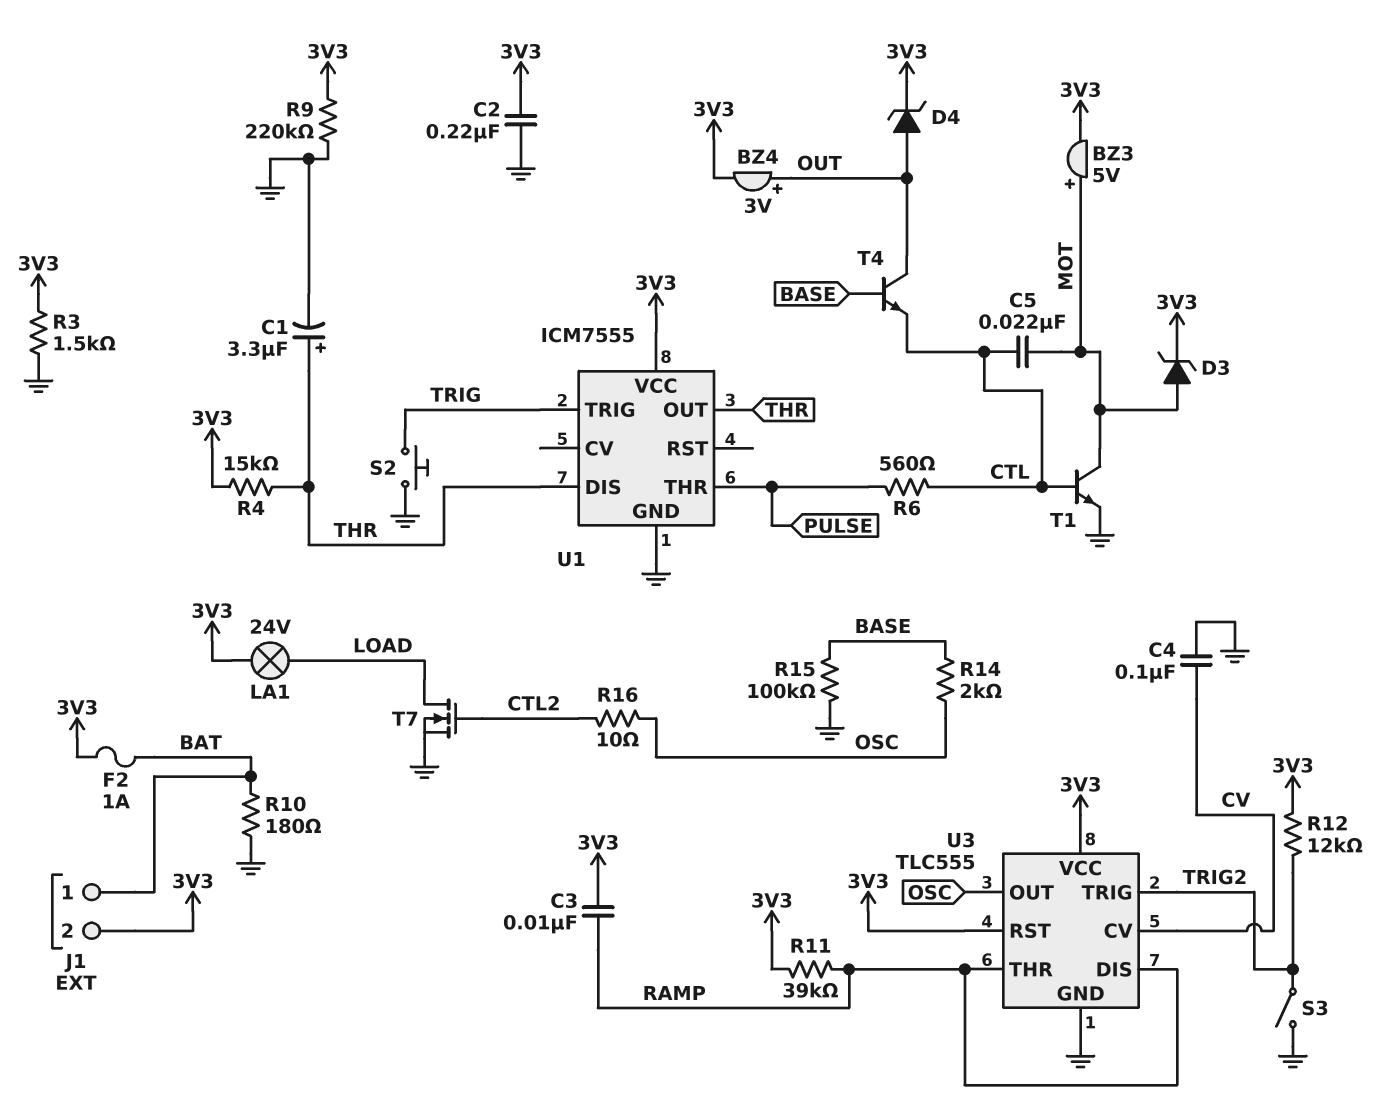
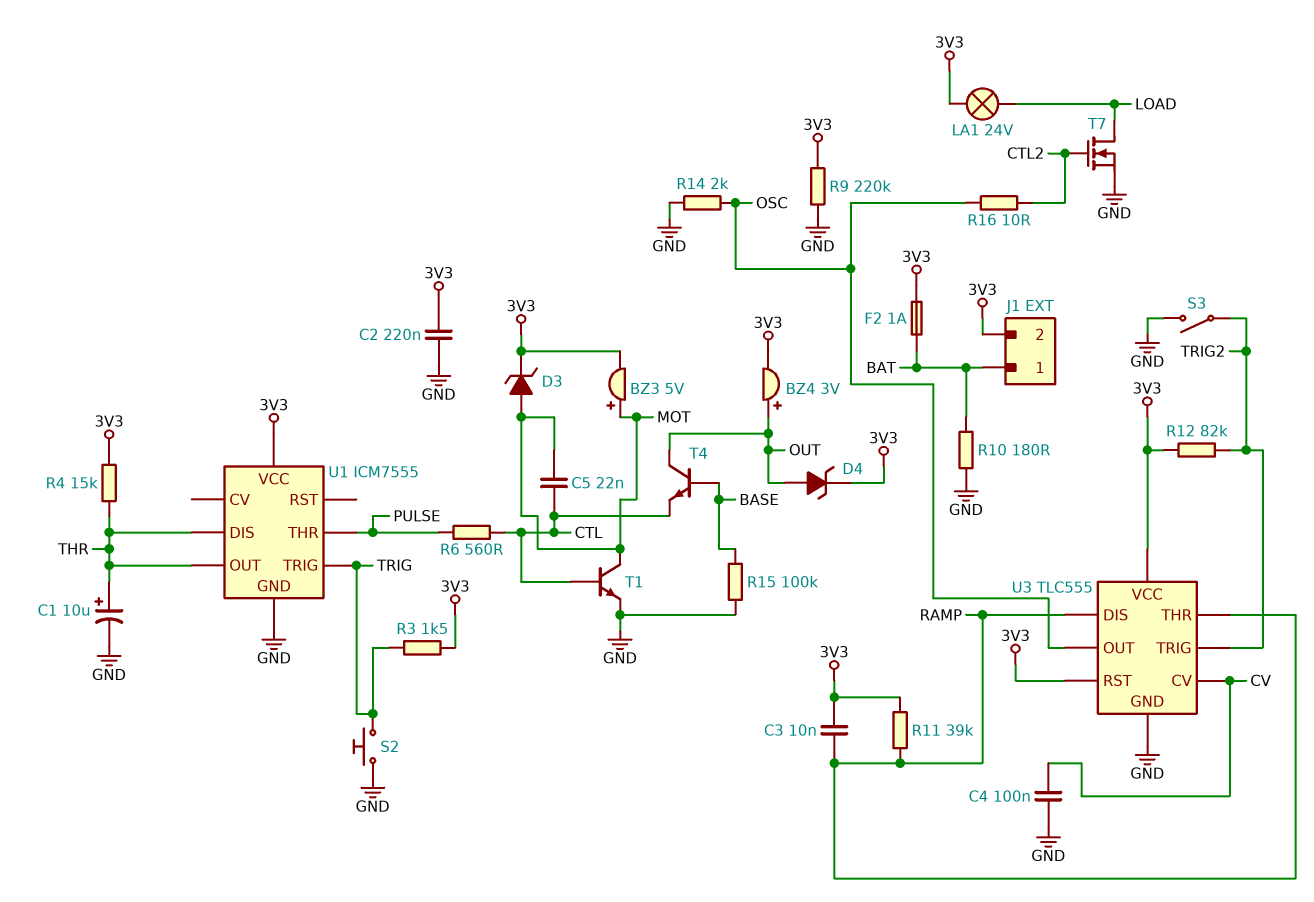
C1: 3.3uF (plus THR, minus GND) -> 10uF (plus THR, minus GND)
R3: 1.5k (3V3, GND) -> 1.5k (3V3, TRIG)
R12: 12k (3V3, TRIG2) -> 82k (3V3, TRIG2)
R14: 2k (BASE, OSC) -> 2k (GND, OSC)

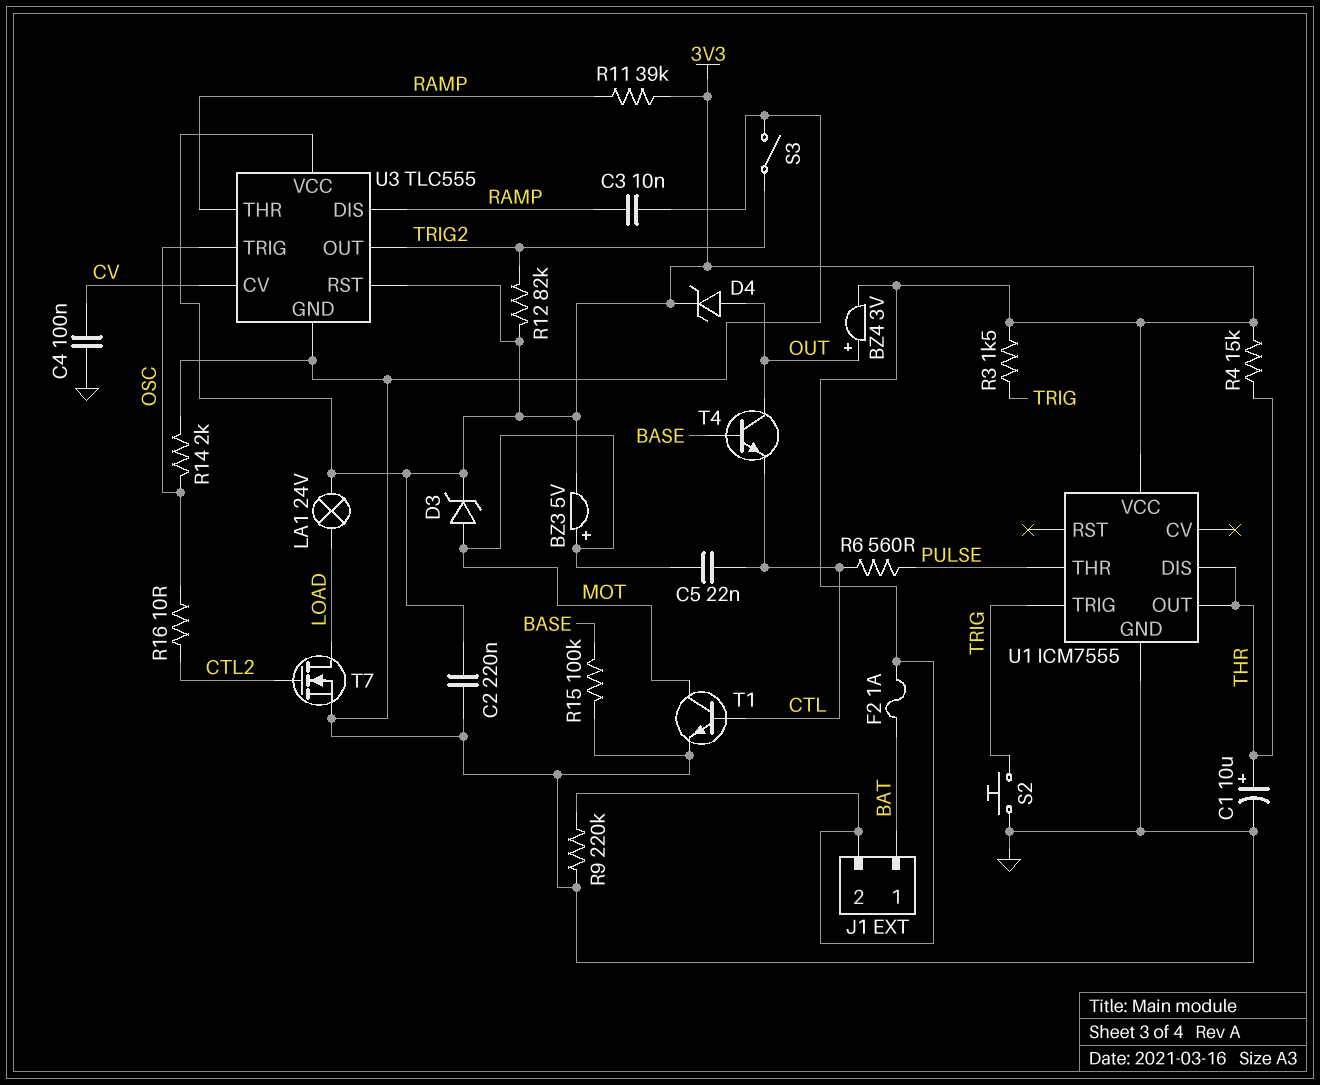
C3: 10nF (3V3, RAMP) -> 10nF (GND, RAMP)
R10: 180 (BAT, GND) -> none
U3 pin OUT: OSC -> TRIG2
U3 pin TRIG: TRIG2 -> OSC

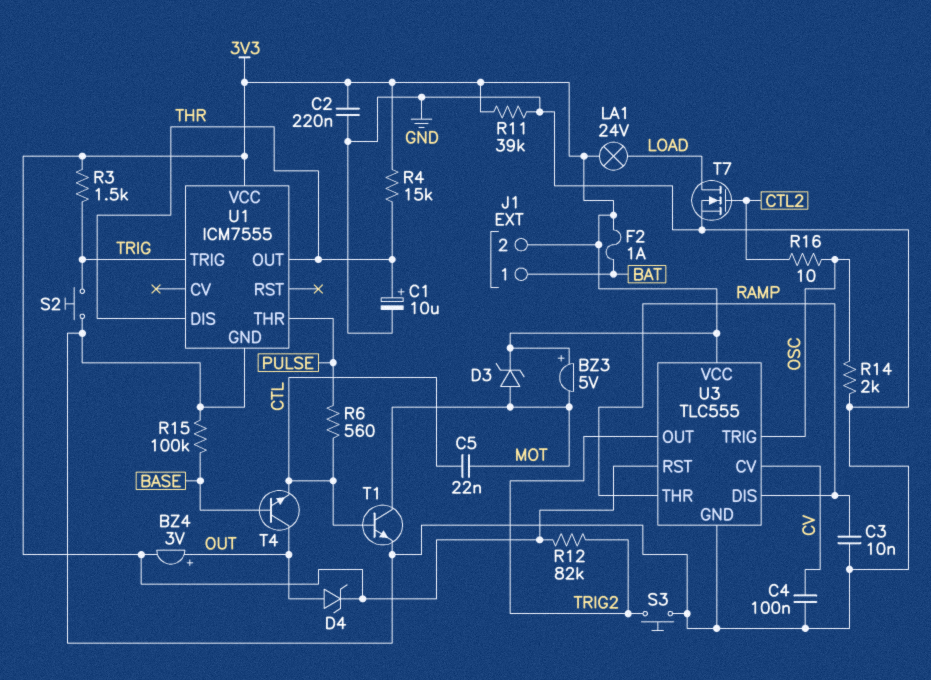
BZ3: buzzer 5V (plus MOT, minus 3V3) -> buzzer 5V (plus 3V3, minus MOT)
R9: 220k (3V3, GND) -> none
R11: 39k (3V3, RAMP) -> 39k (3V3, GND)
S3: switch (GND, TRIG2) -> button (GND, TRIG2)

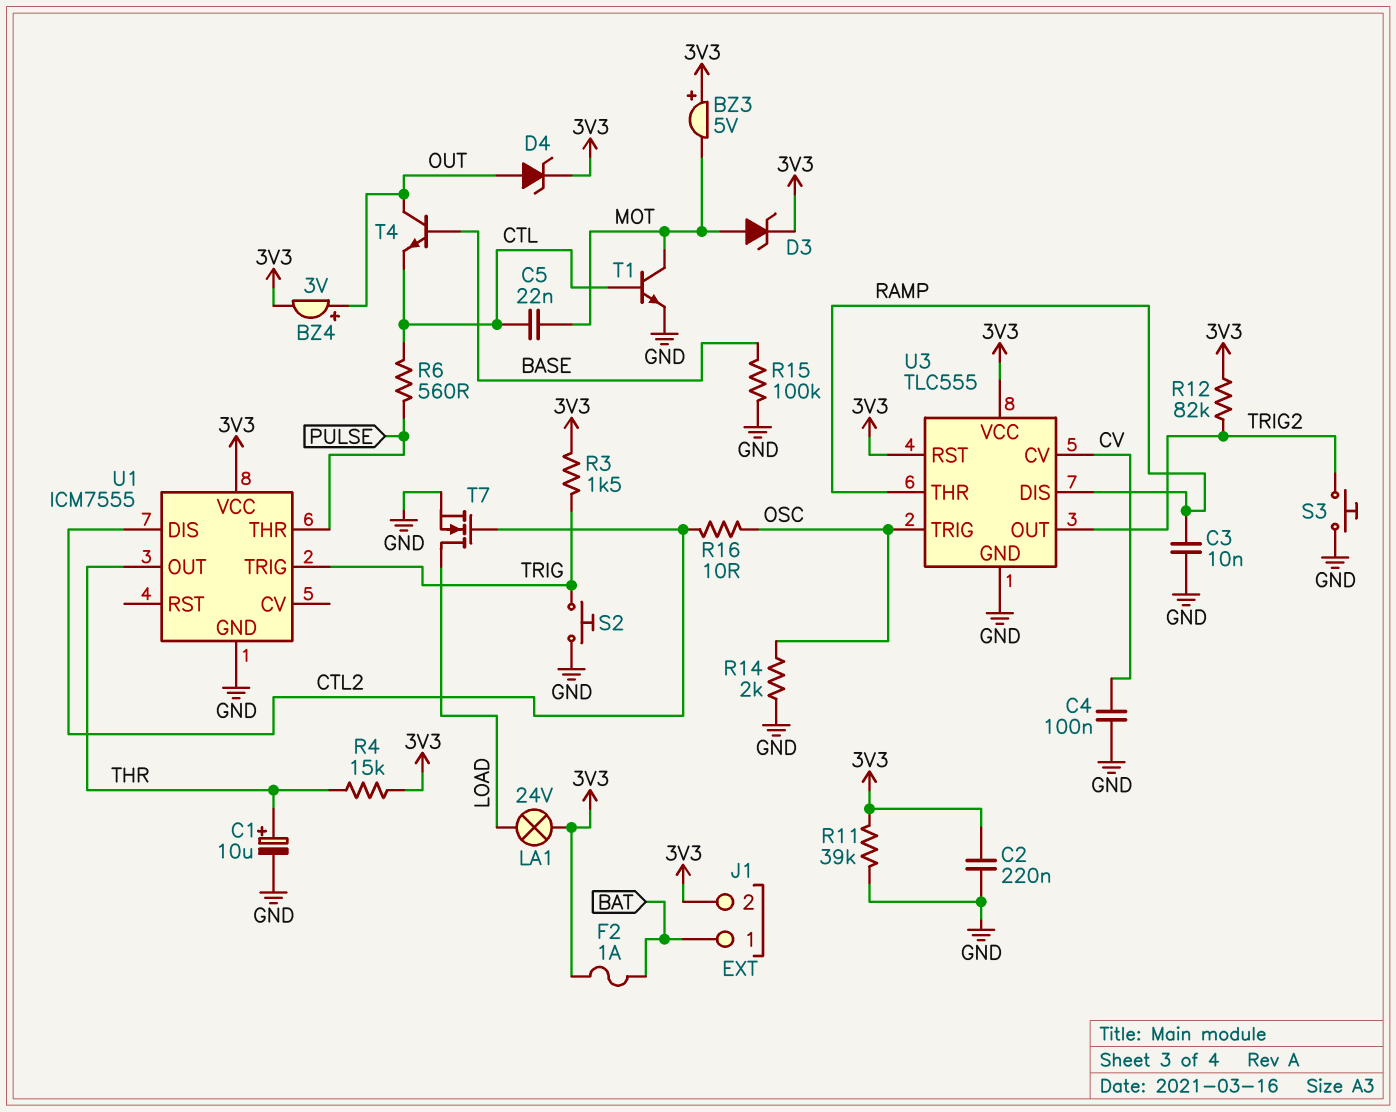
U1 pin DIS: THR -> CTL2

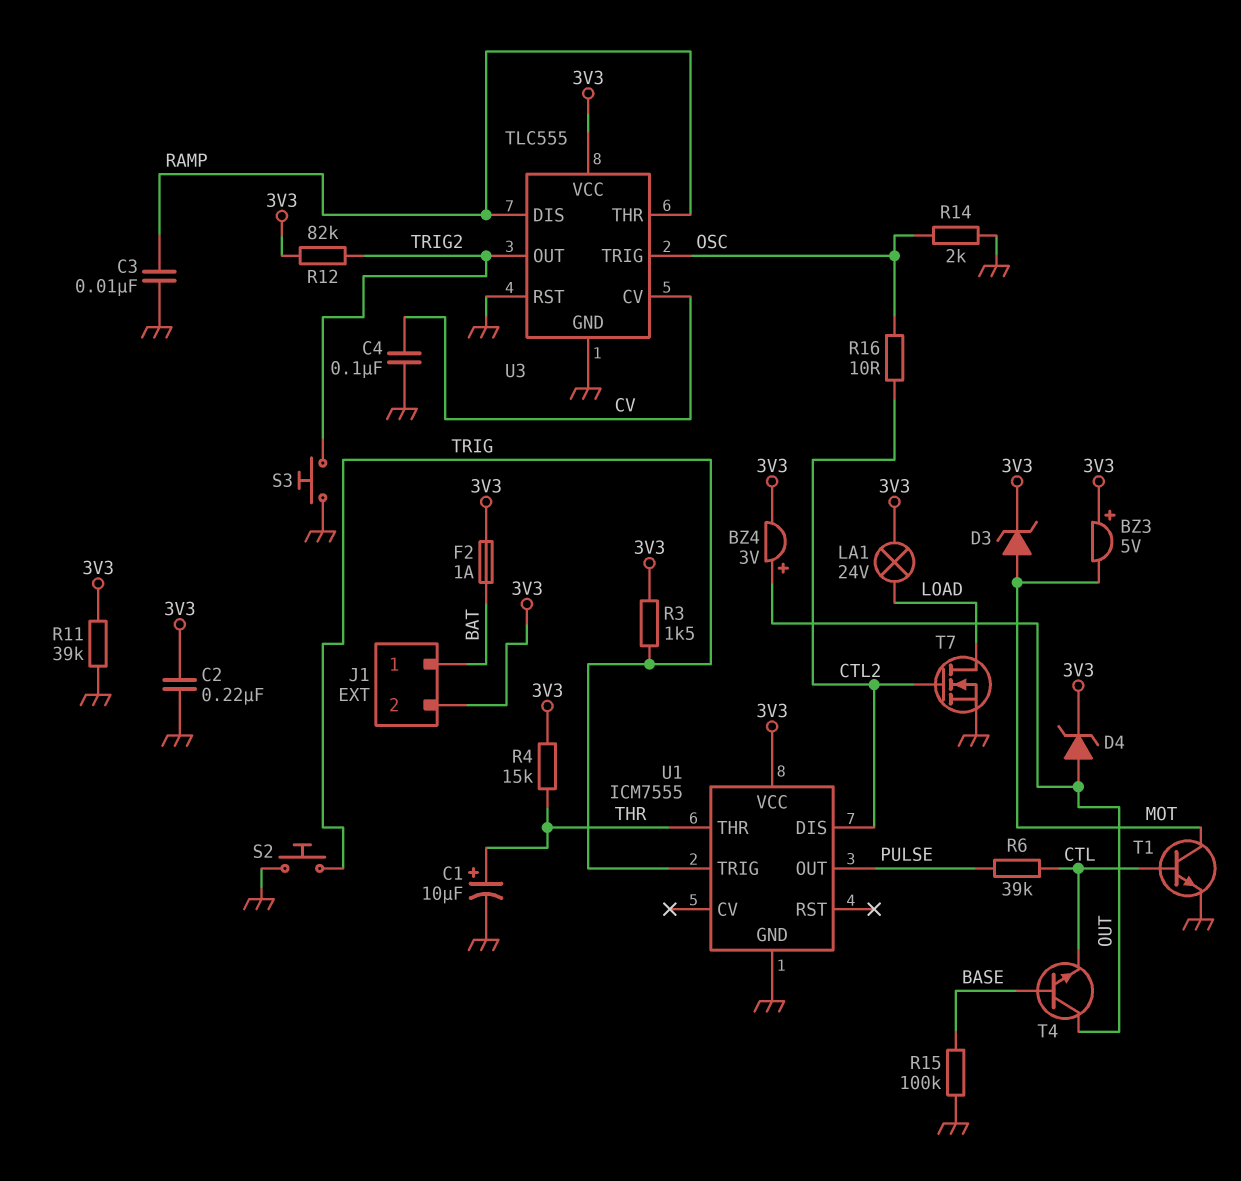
C5: 22nF (CTL, MOT) -> none
R6: 560 (CTL, PULSE) -> 39k (CTL, PULSE)
U1 pin OUT: THR -> PULSE
U1 pin THR: PULSE -> THR
U3 pin RST: 3V3 -> GND

